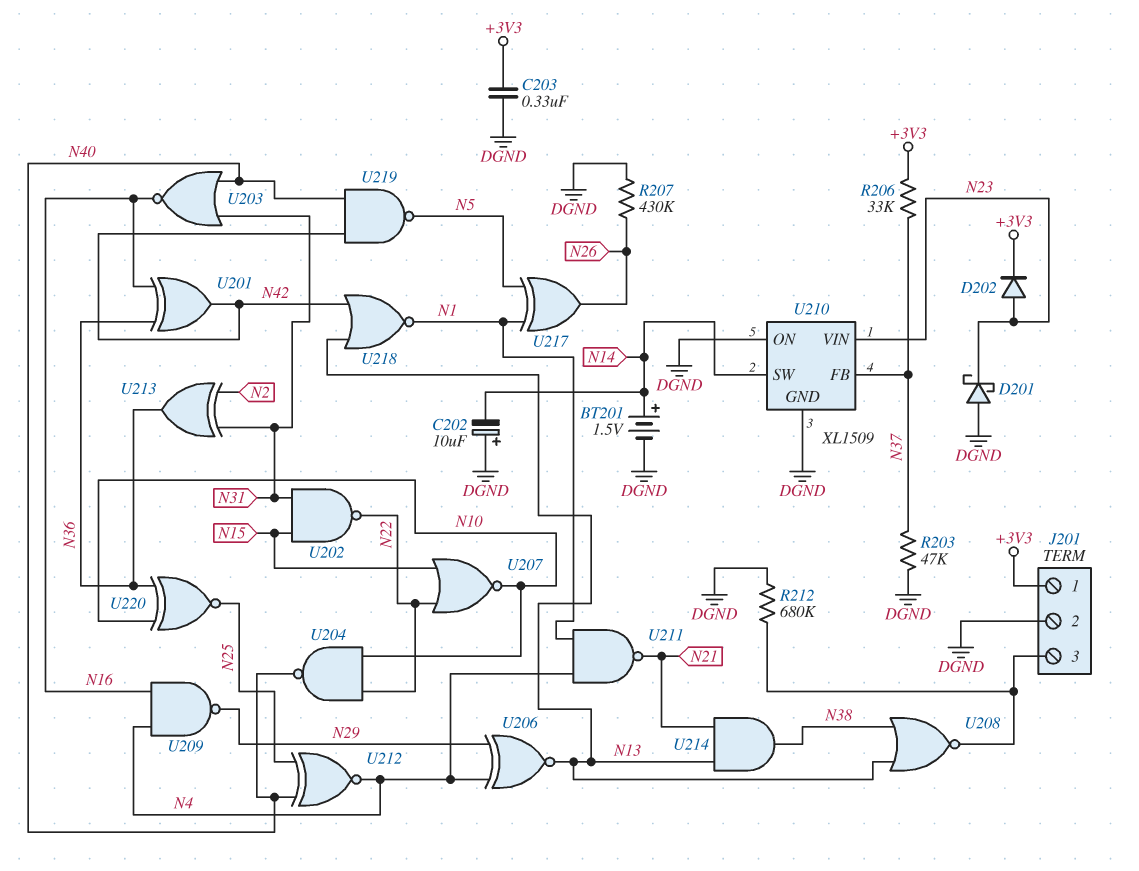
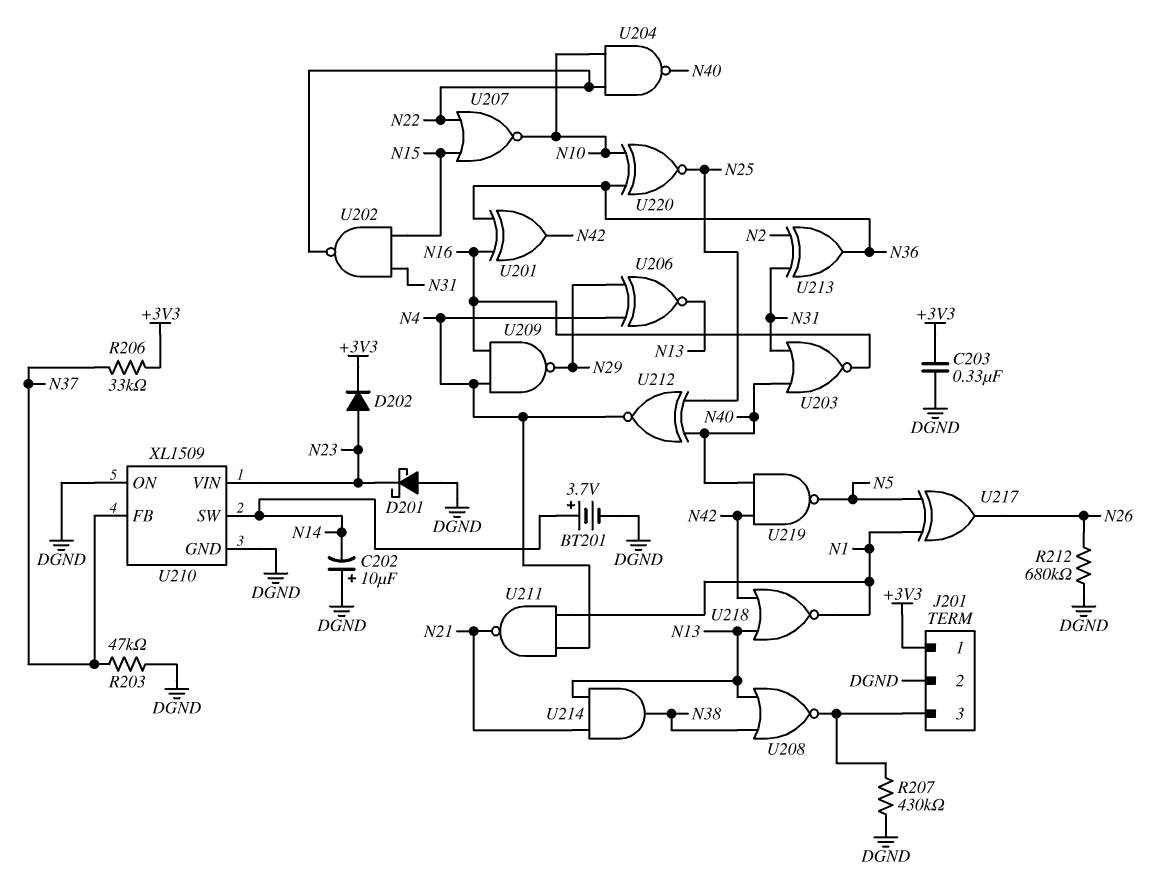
BT201: 1.5V (plus N14, minus DGND) -> 3.7V (plus N14, minus DGND)
R207: 430k (DGND, N26) -> 430k (DGND, J201/3)
R212: 680k (DGND, J201/3) -> 680k (DGND, N26)

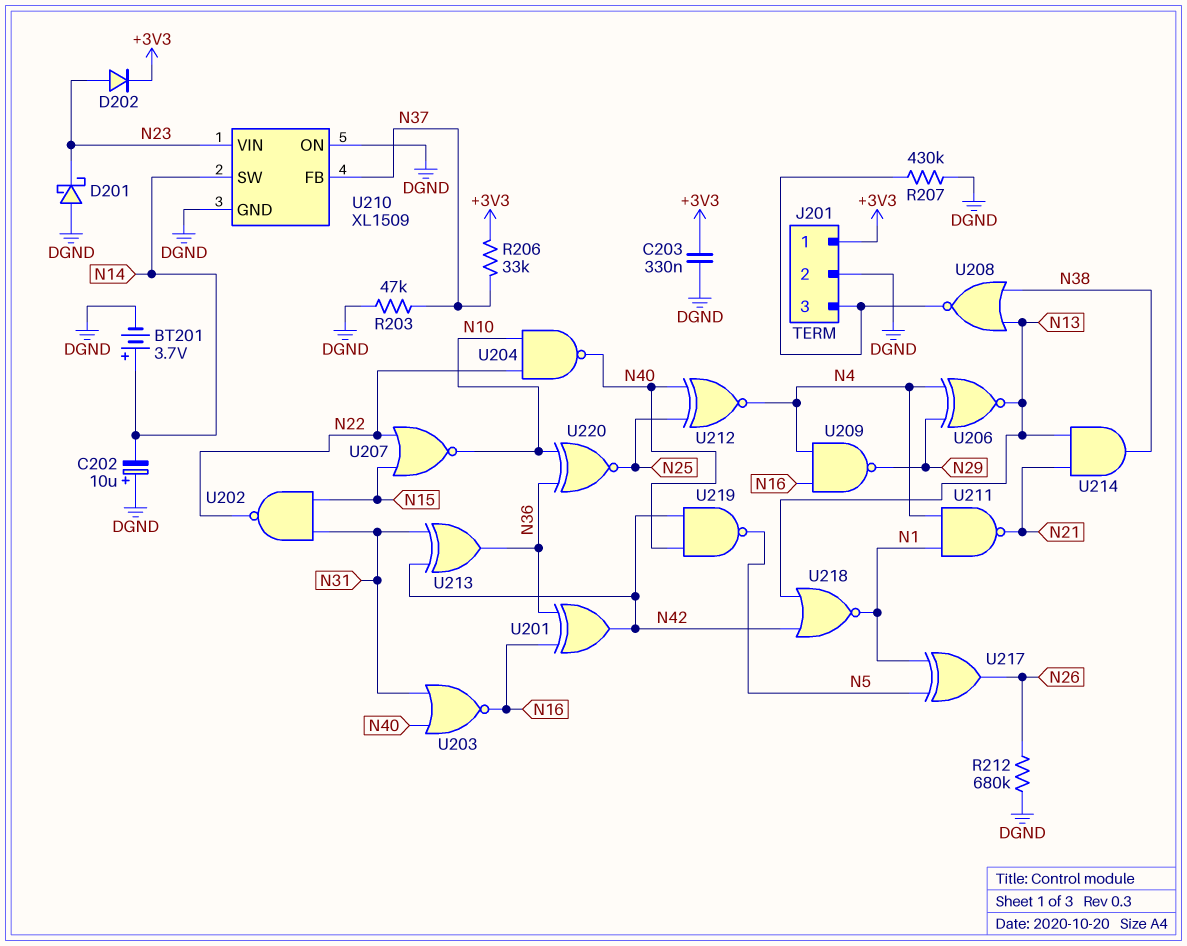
U213: XOR (in N2, in N31, out N36) -> XOR (in N31, in N42, out N36)

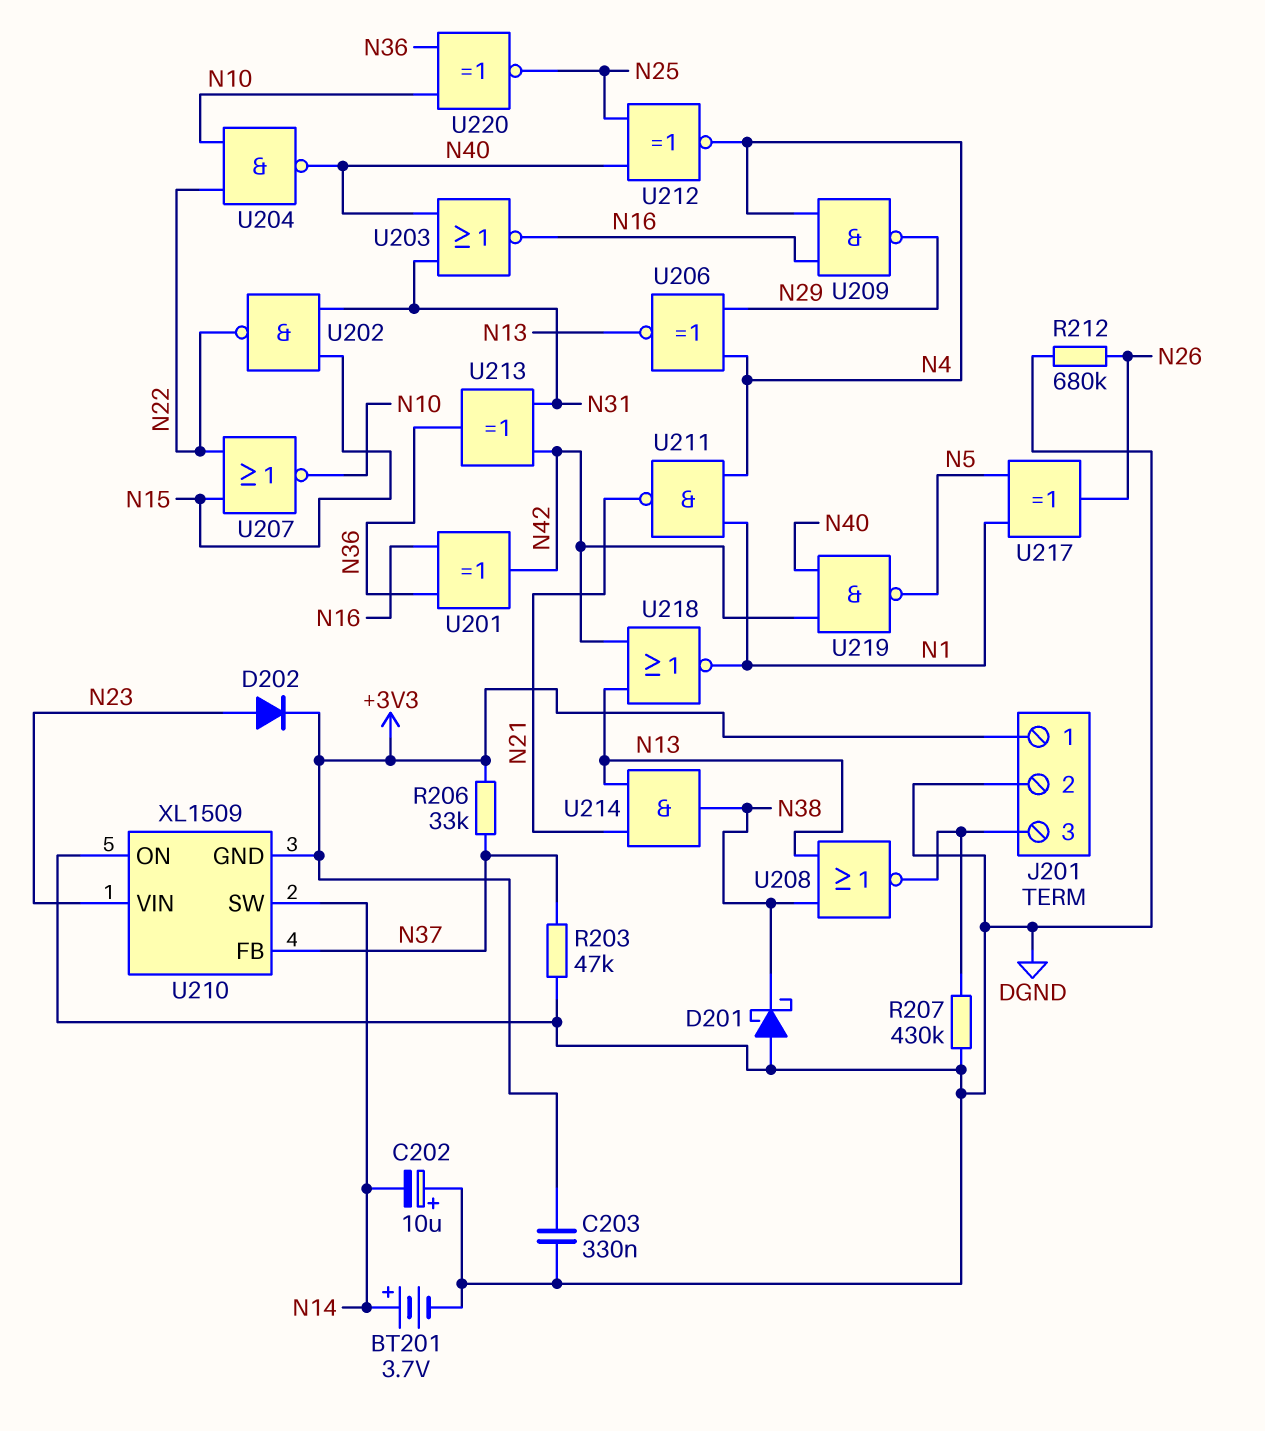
D201: schottky (A DGND, K N23) -> schottky (A DGND, K N38)
U210 pin GND: DGND -> +3V3

